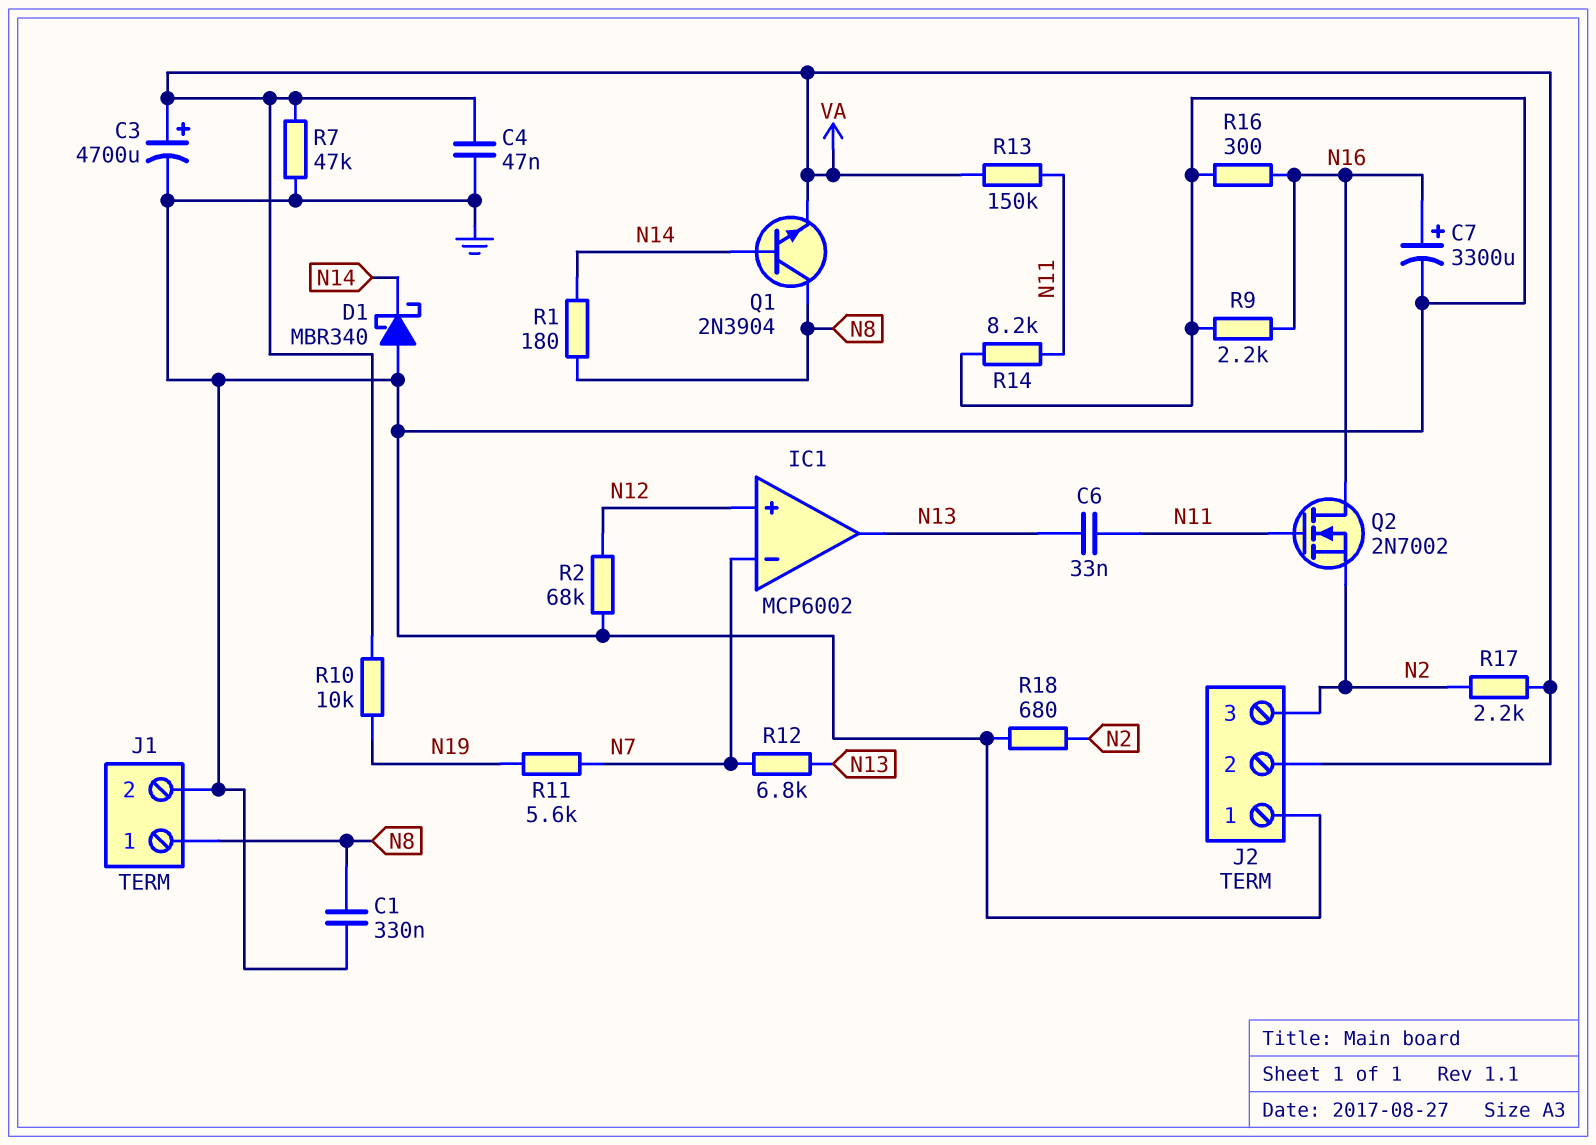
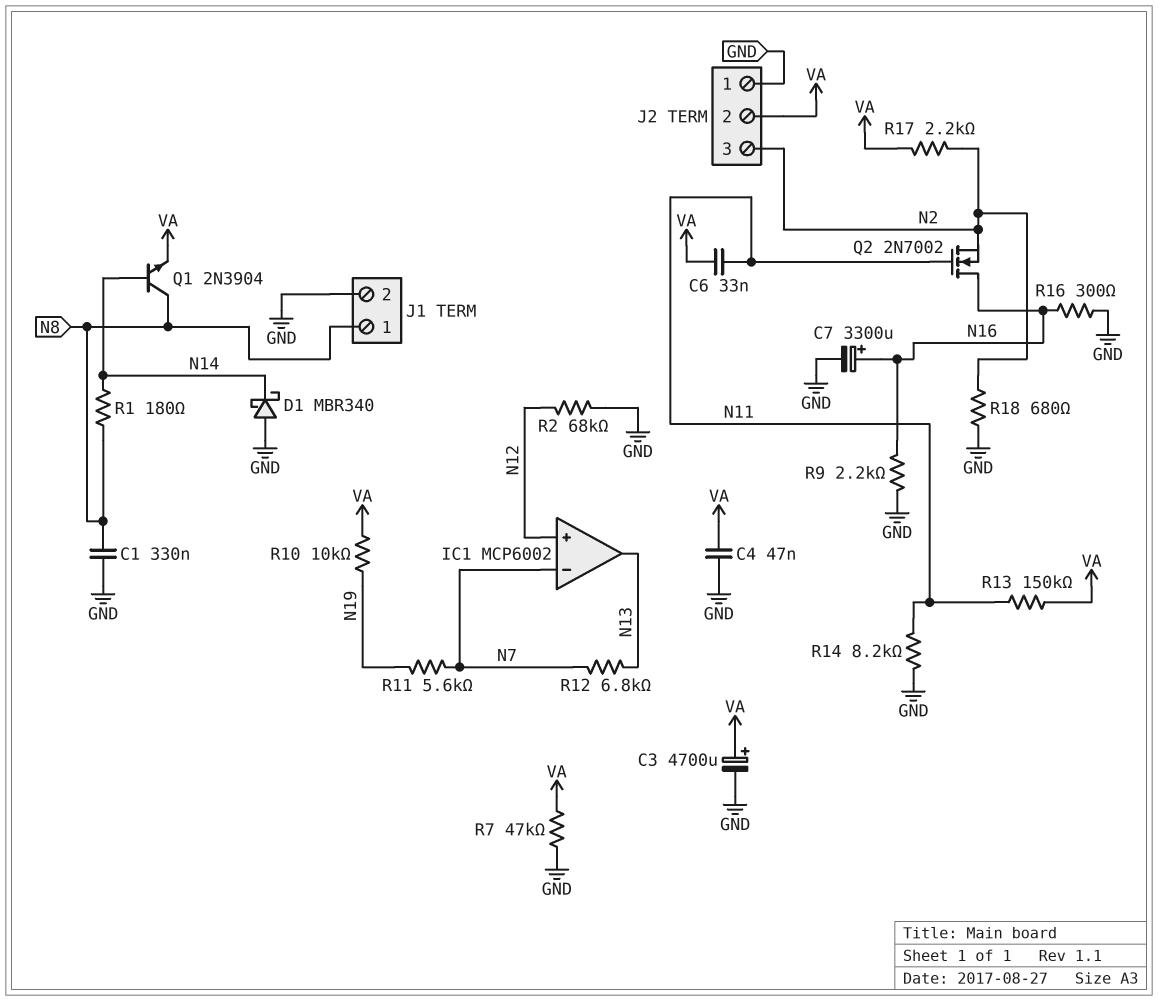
C6: 33nF (N11, N13) -> 33nF (N11, VA)

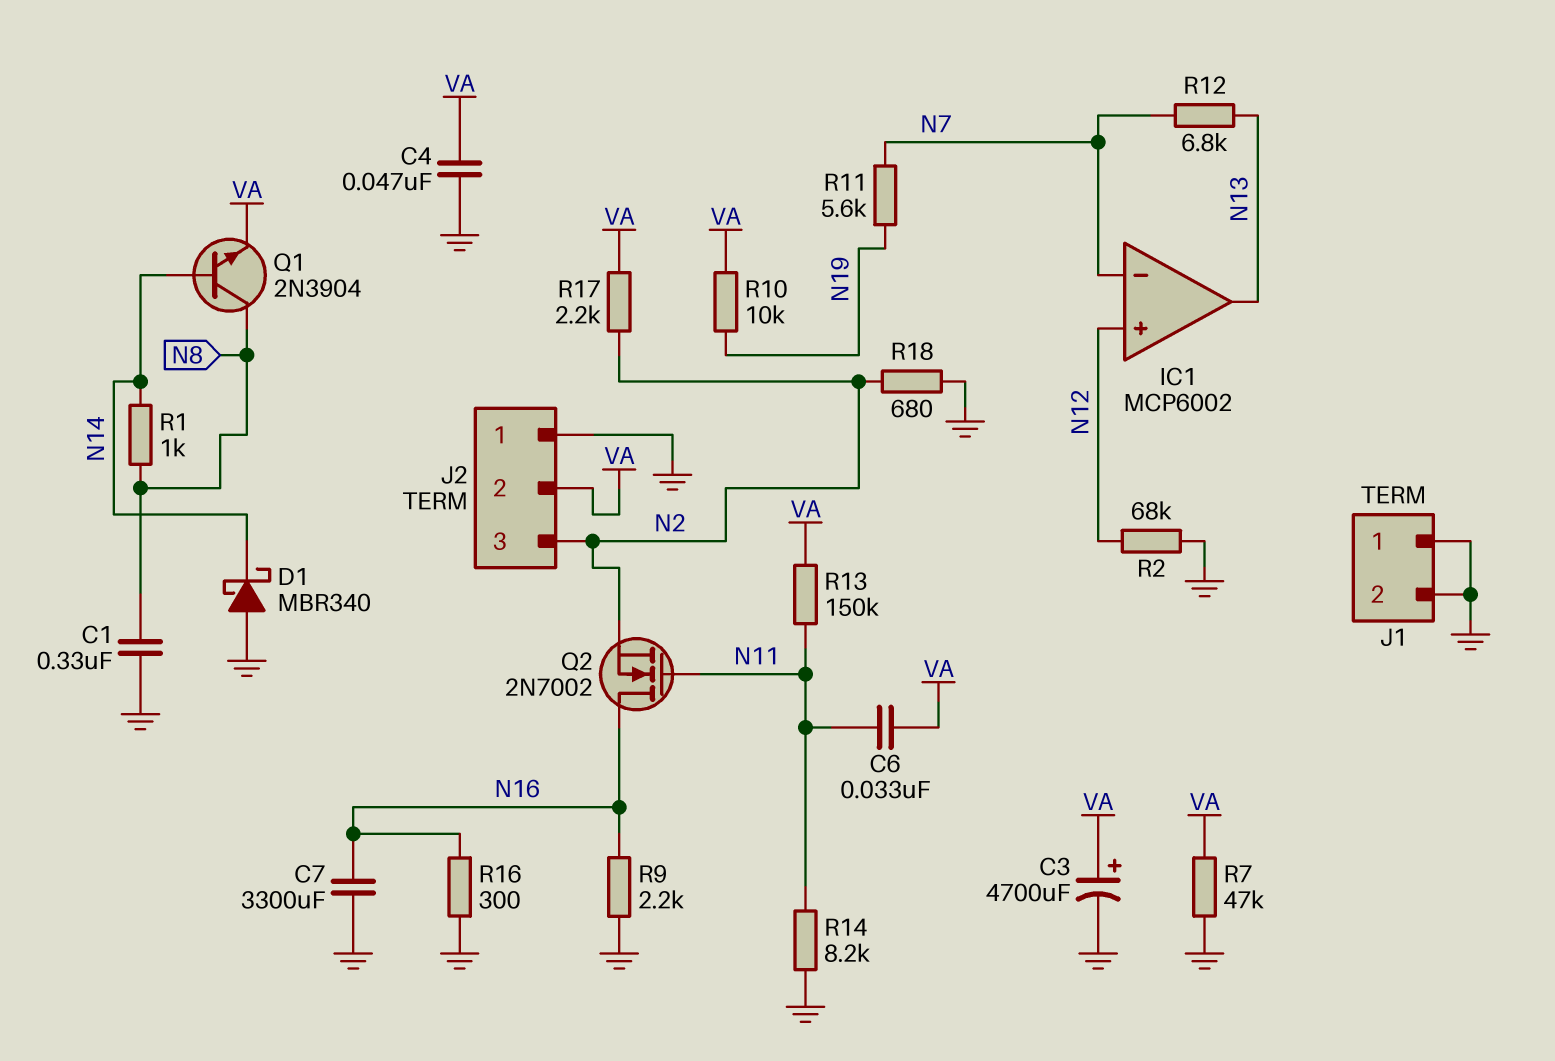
C7: 3300uF (plus N16, minus GND) -> 3300uF (GND, N16)
J1 pin 1: N8 -> GND
R1: 180 (N8, N14) -> 1k (N8, N14)

